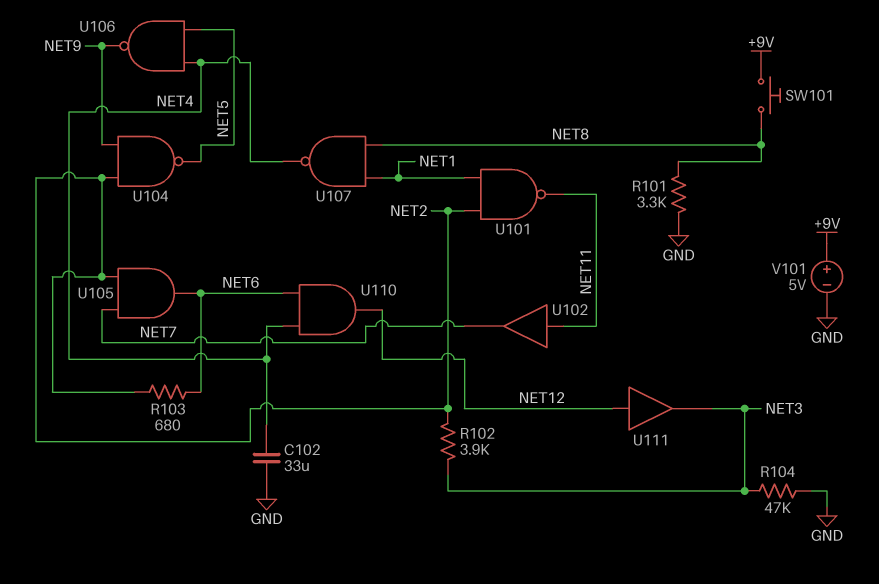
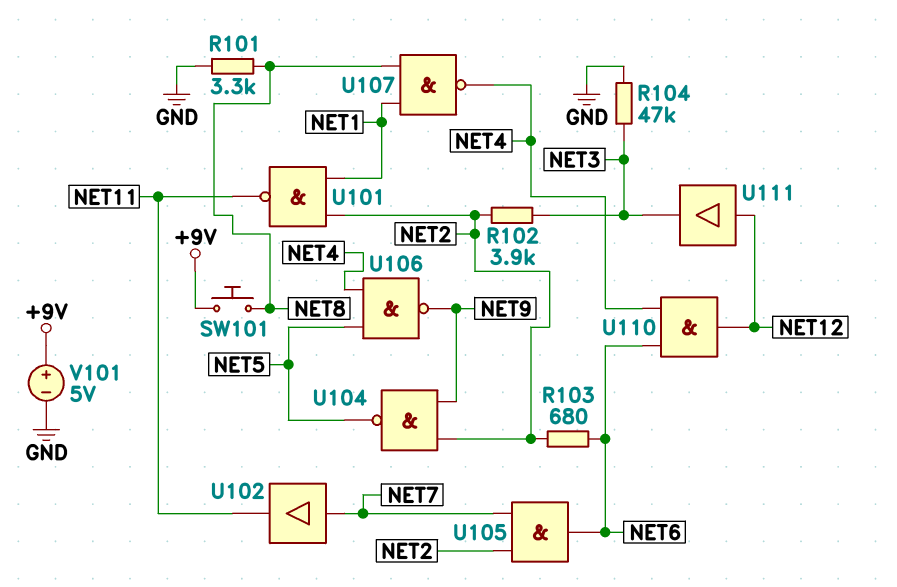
C102: 33uF (GND, NET4) -> none
U102: buffer (in NET11, out NET7) -> buffer (in NET7, out NET11)

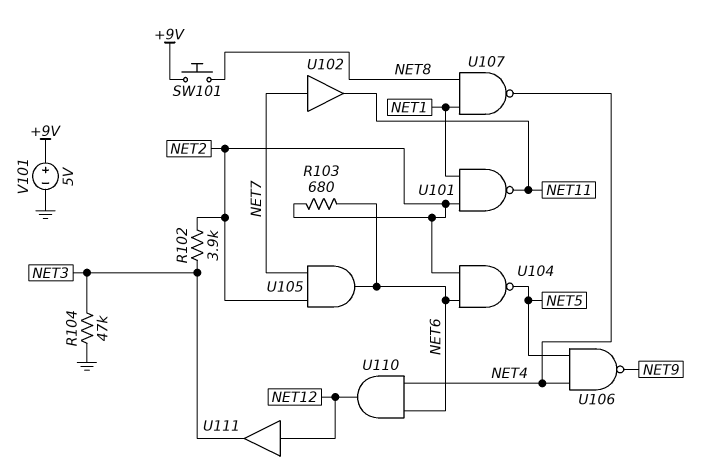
R101: 3.3k (GND, NET8) -> none
U104: NAND (in NET2, in NET9, out NET5) -> NAND (in NET2, in NET6, out NET5)

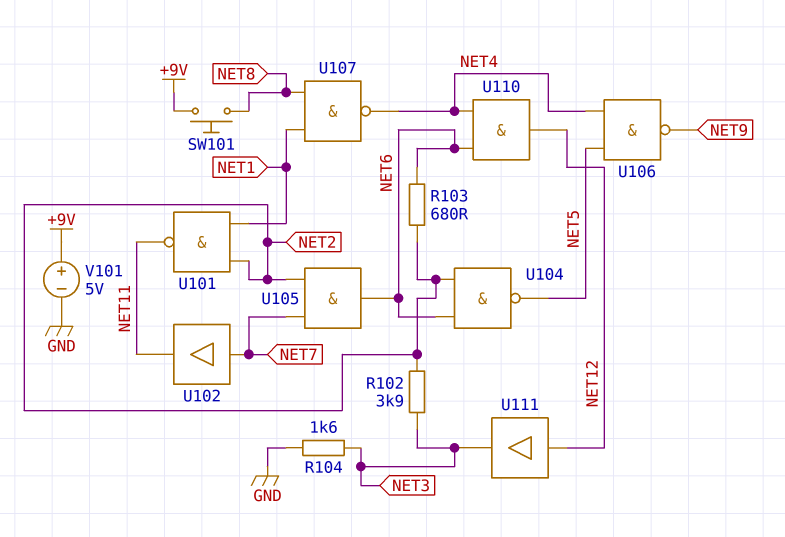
R104: 47k (GND, NET3) -> 1.6k (GND, NET3)

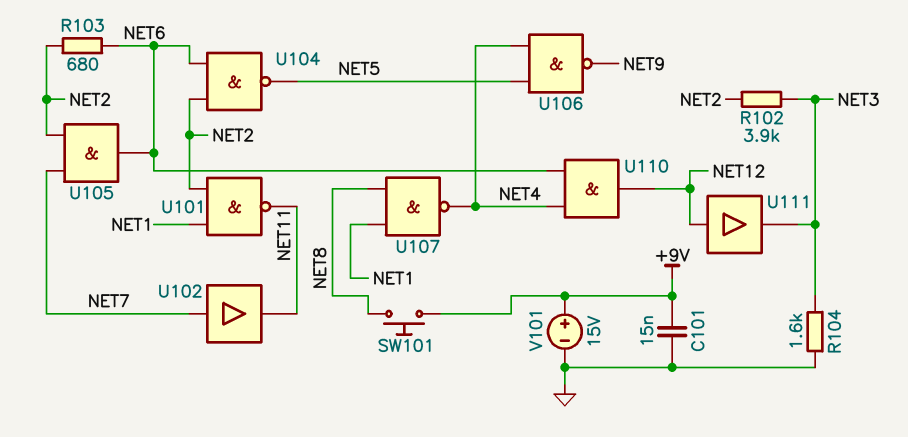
C101: none -> 15nF (+9V, GND)
V101: 5V (plus +9V, minus GND) -> 15V (plus +9V, minus GND)

